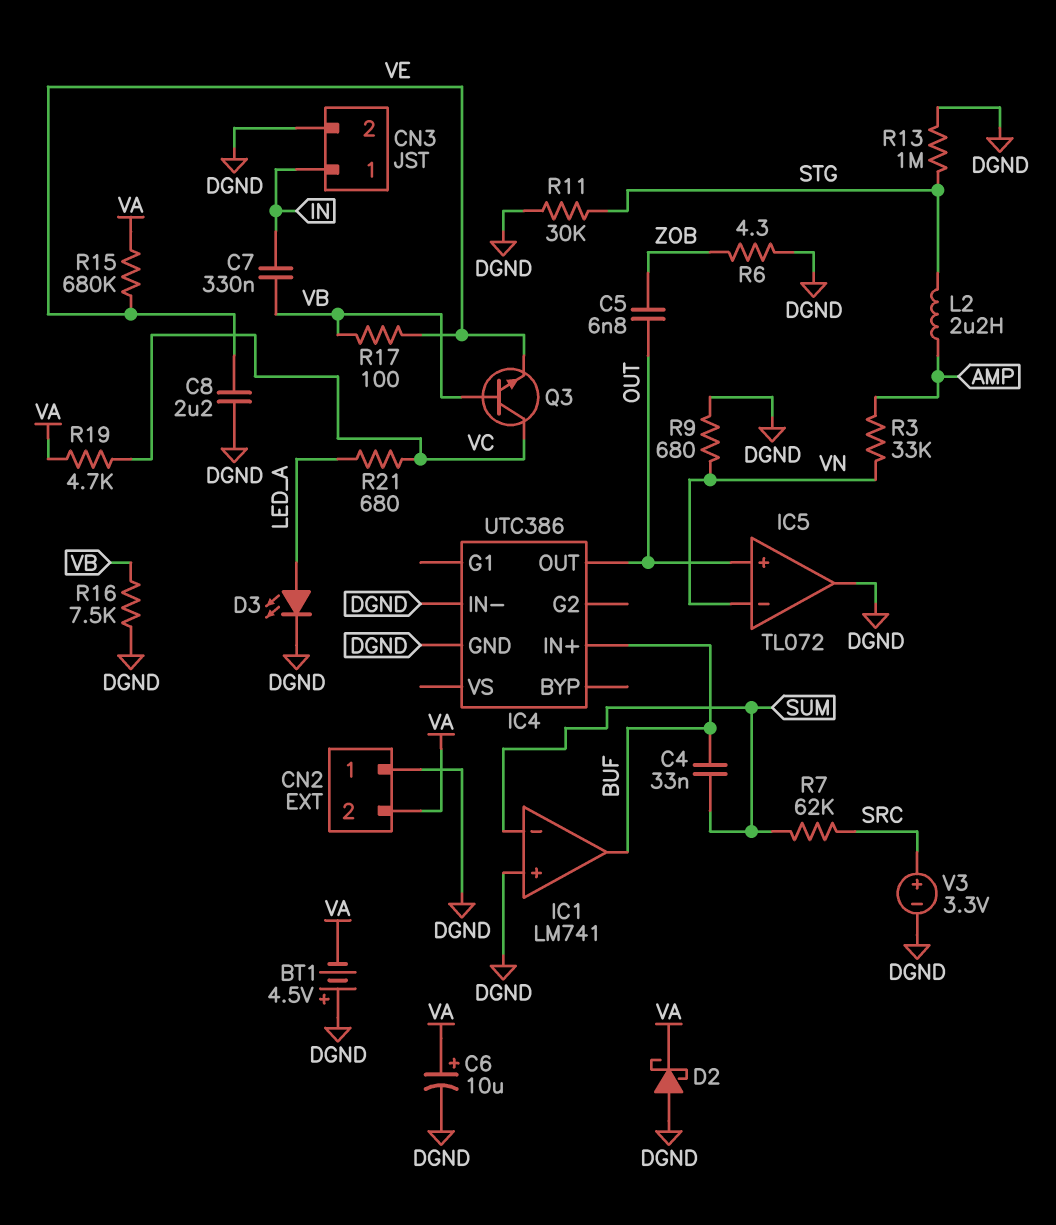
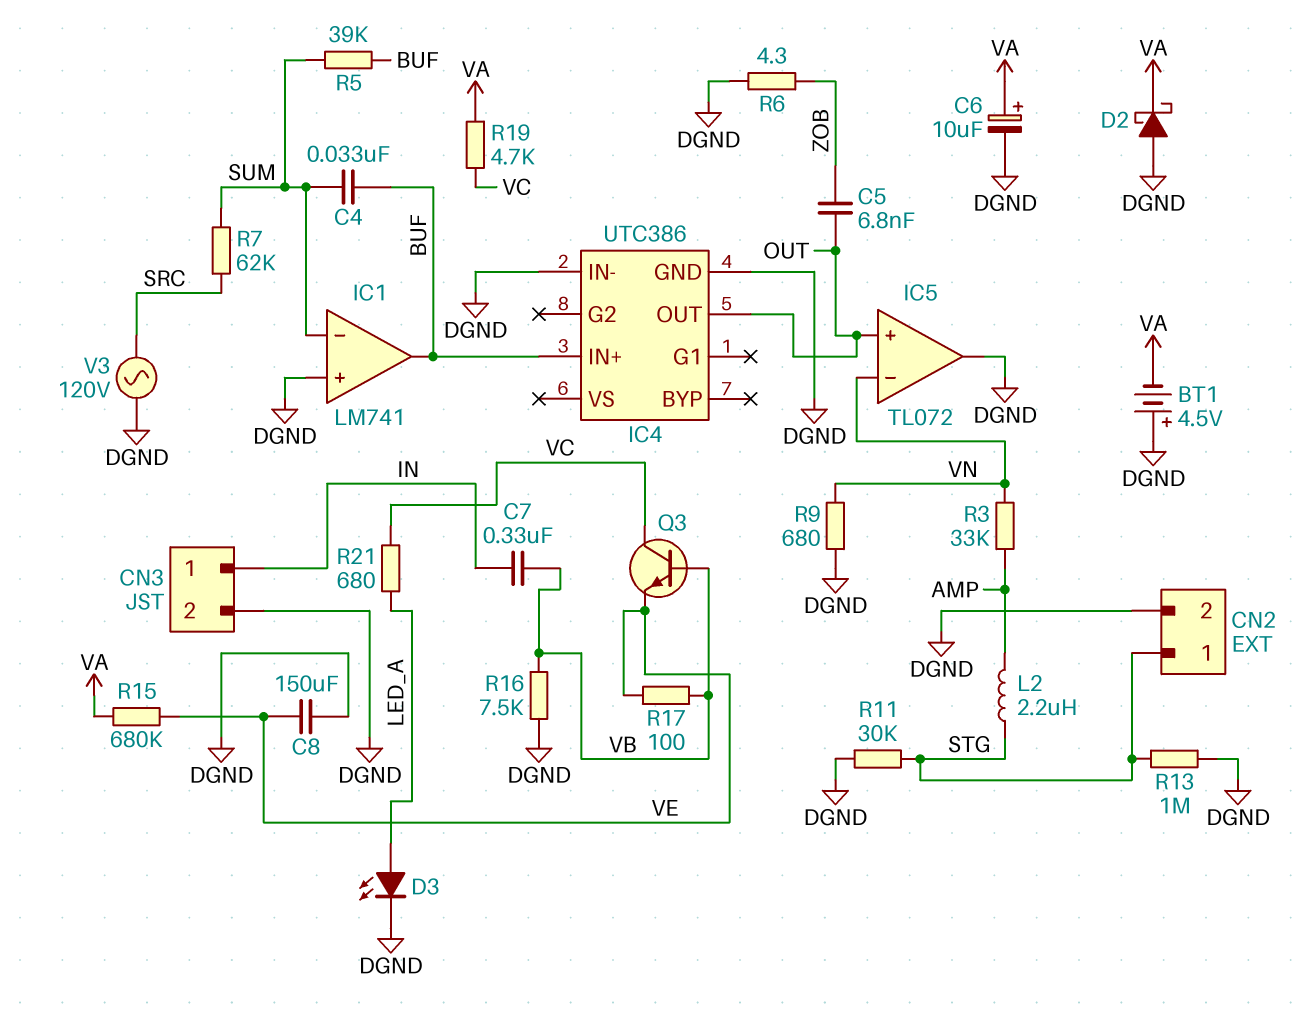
C8: 2.2uF (DGND, VE) -> 150uF (DGND, VE)
CN2 pin 1: DGND -> STG
CN2 pin 2: VA -> DGND
R5: none -> 39k (BUF, SUM)
V3: 3.3V (plus SRC, minus DGND) -> AC 120V (DGND, SRC)

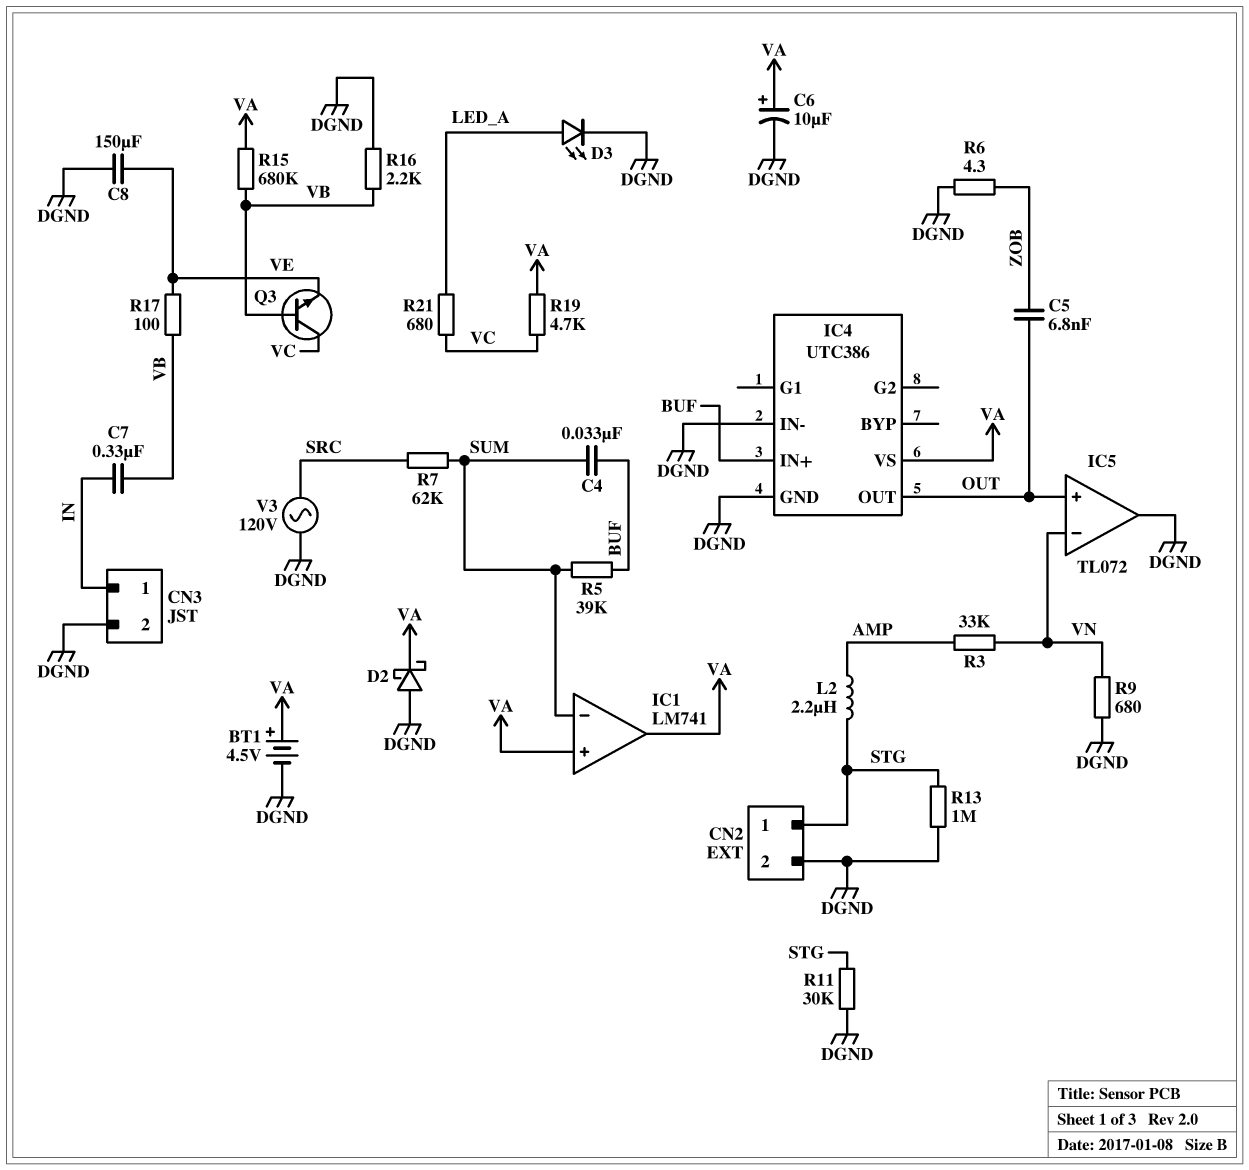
BT1: 4.5V (plus DGND, minus VA) -> 4.5V (plus VA, minus DGND)
IC1 pin in+: DGND -> VA
IC1 pin out: BUF -> VA
IC4 pin VS: none -> VA
R15: 680k (VA, VE) -> 680k (VA, VB)
R16: 7.5k (DGND, VB) -> 2.2k (DGND, VB)

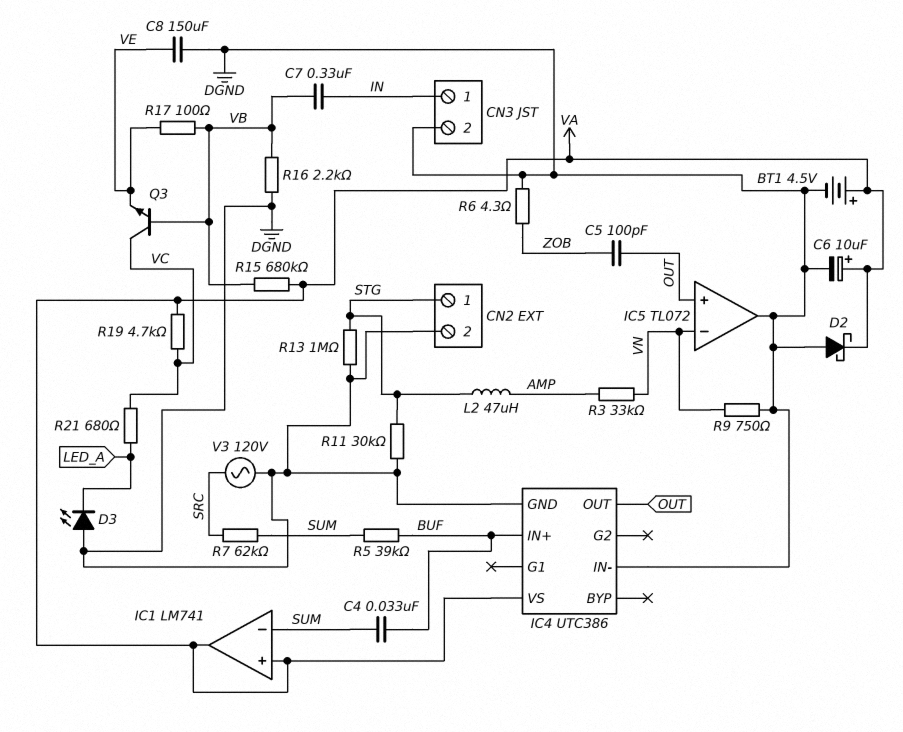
C5: 6.8nF (OUT, ZOB) -> 100pF (OUT, ZOB)
D3: LED (A LED_A, K DGND) -> LED (A DGND, K LED_A)
L2: 2.2uH (AMP, STG) -> 47uH (AMP, STG)
R9: 680 (DGND, VN) -> 750 (DGND, VN)

